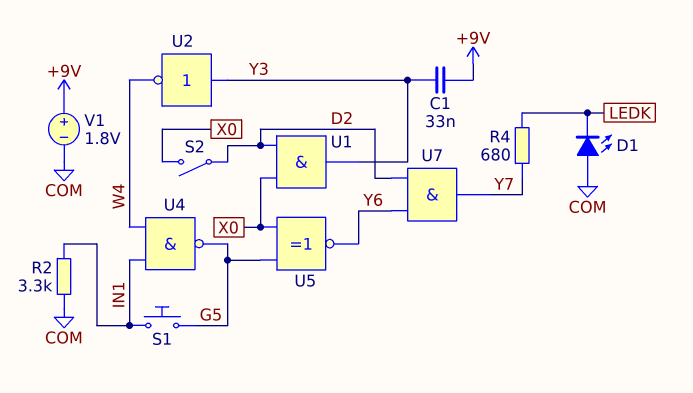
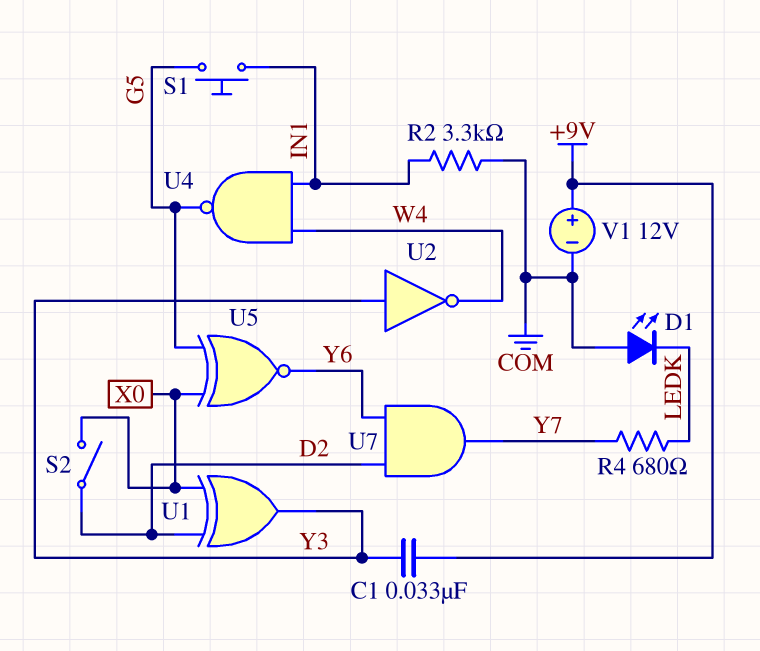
U1: AND (in D2, in X0, out Y3) -> XOR (in D2, in X0, out Y3)
V1: 1.8V (plus +9V, minus COM) -> 12V (plus +9V, minus COM)

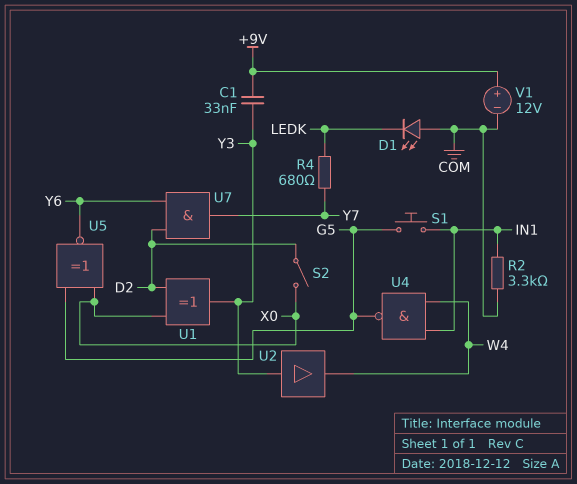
U2: NOT (in Y3, out W4) -> buffer (in Y3, out W4)

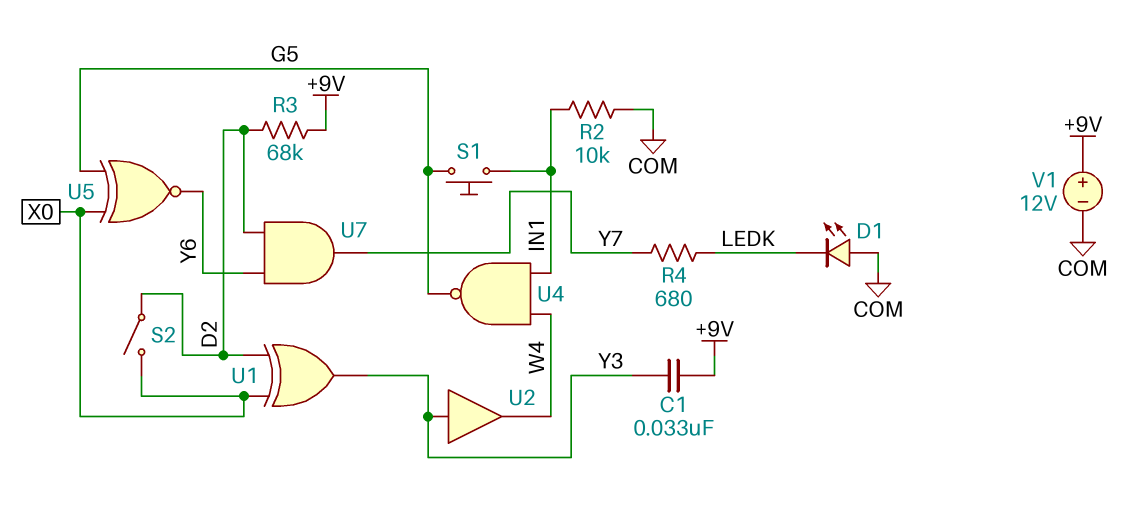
R2: 3.3k (COM, IN1) -> 10k (COM, IN1)
R3: none -> 68k (+9V, D2)

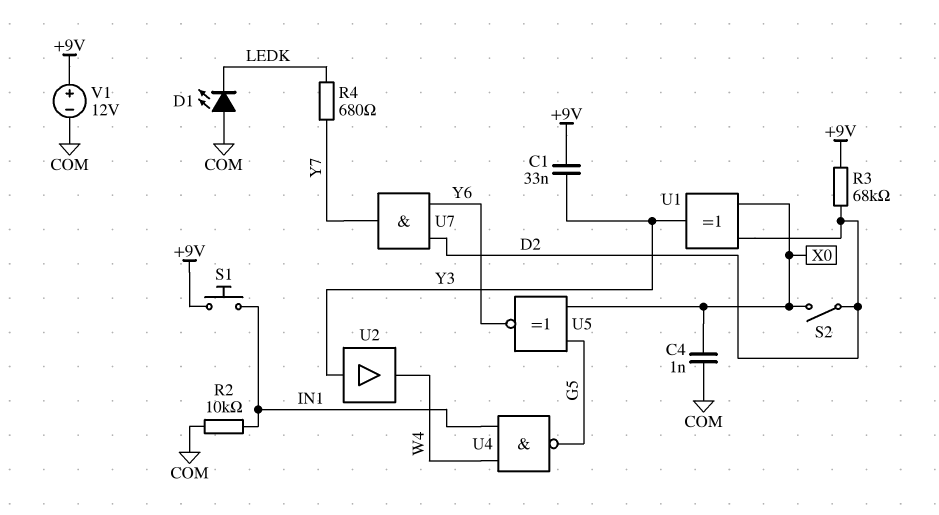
C4: none -> 1nF (COM, X0)
S1: button (G5, IN1) -> button (+9V, IN1)

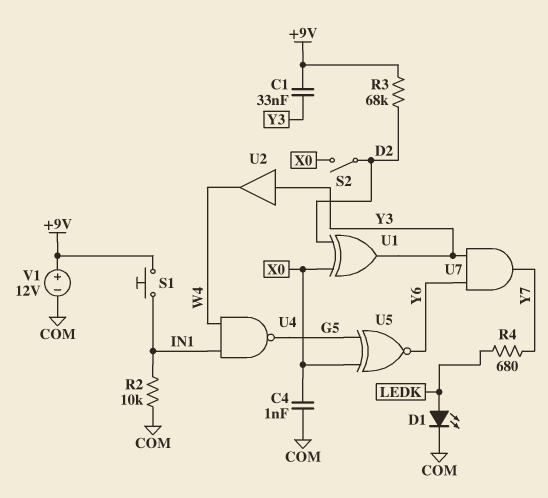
D1: LED (A COM, K LEDK) -> LED (A LEDK, K COM)
U7: AND (in D2, in Y6, out Y7) -> AND (in Y3, in Y6, out Y7)

